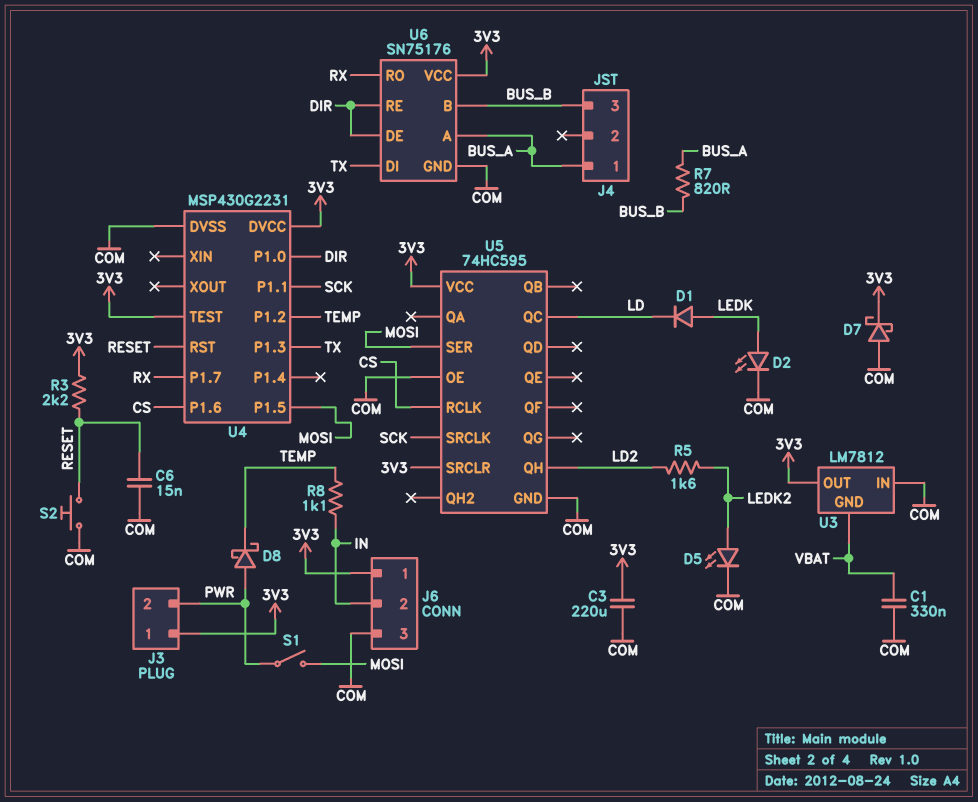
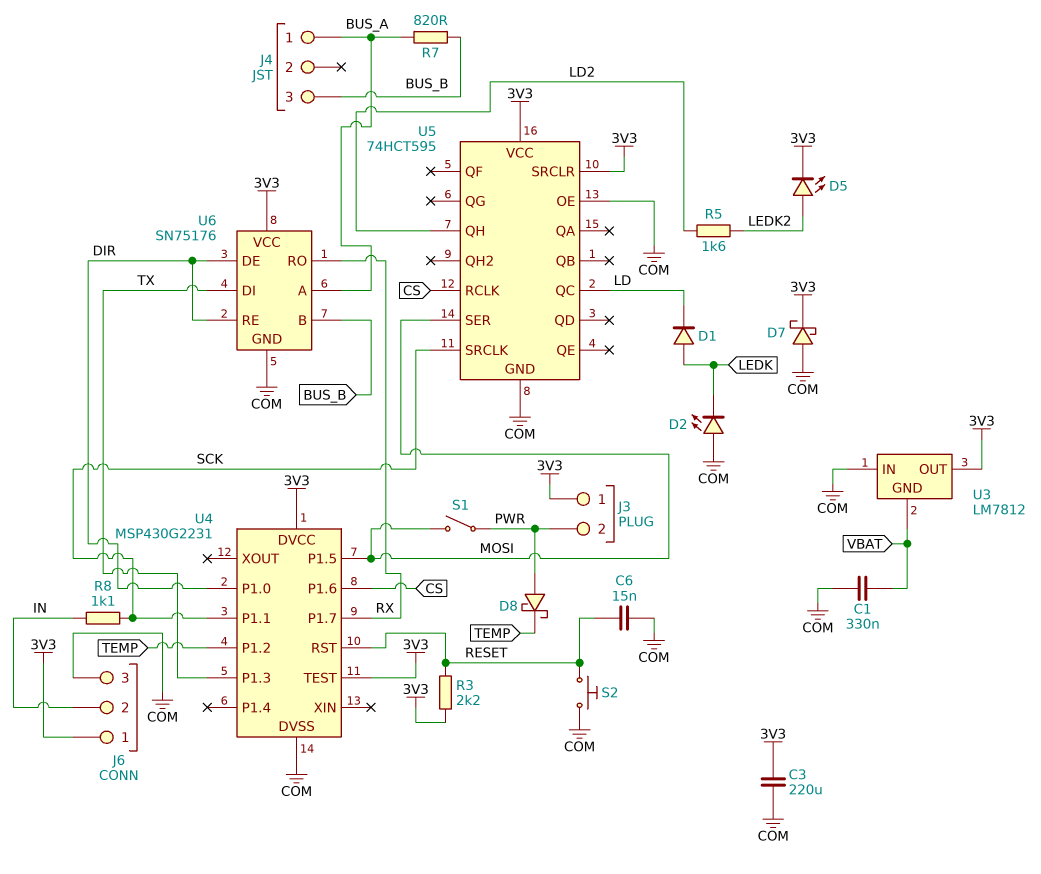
D2: LED (A LEDK, K COM) -> LED (A COM, K LEDK)
D5: LED (A LEDK2, K COM) -> LED (A LEDK2, K 3V3)
R8: 1.1k (IN, TEMP) -> 1.1k (IN, SCK)
U5: 74HC595 -> 74HCT595

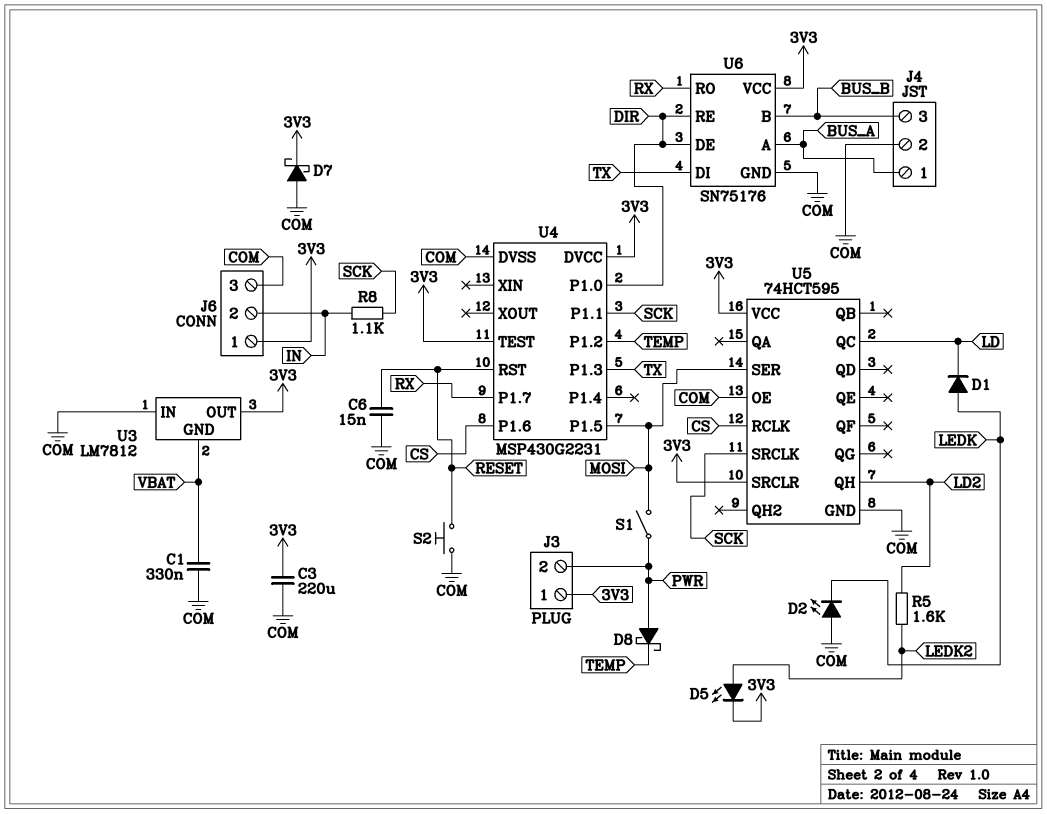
J4 pin 2: none -> COM
R3: 2.2k (3V3, RESET) -> none
R7: 820 (BUS_A, BUS_B) -> none

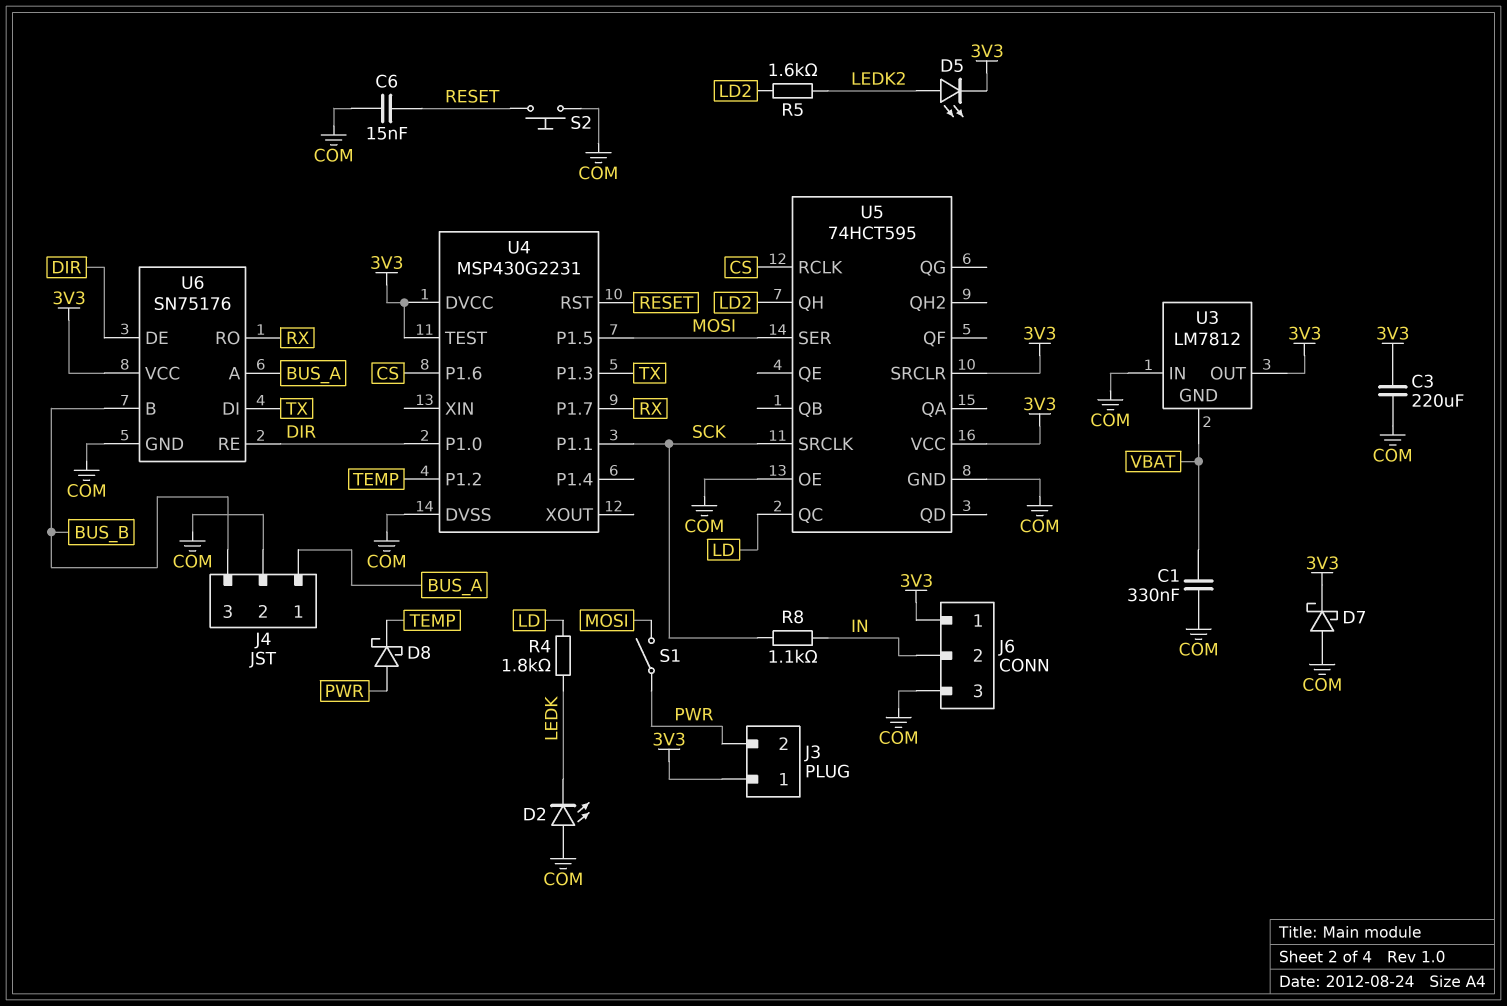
D1: diode (A LEDK, K LD) -> none
R4: none -> 1.8k (LD, LEDK)

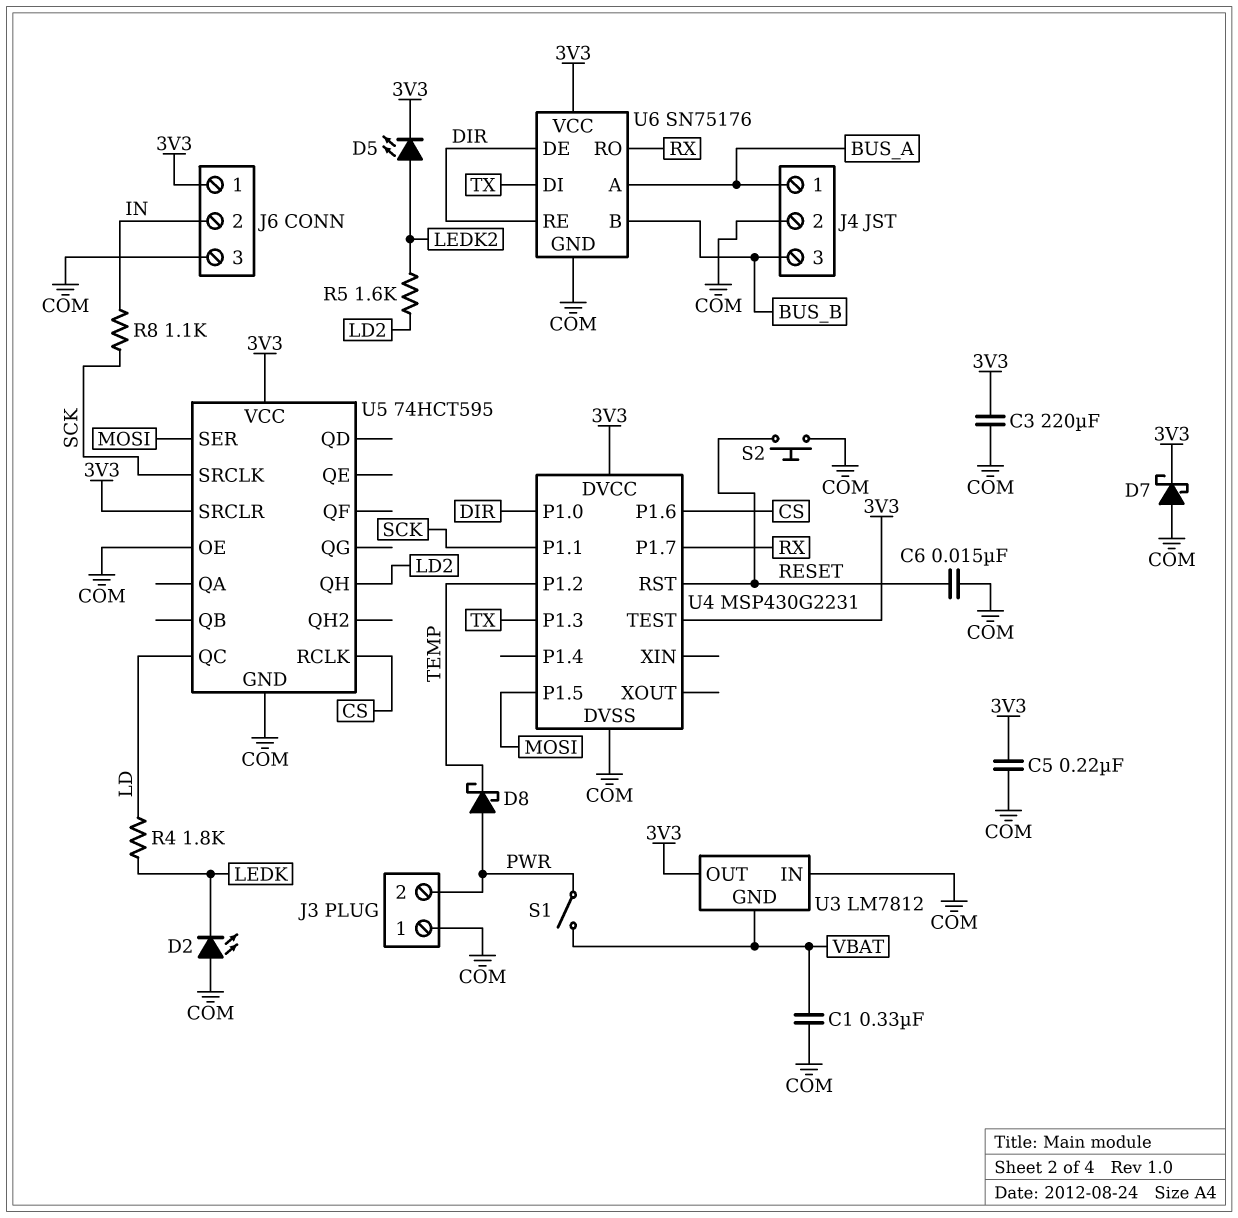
C5: none -> 220nF (3V3, COM)
J3 pin 1: 3V3 -> COM
S1: switch (MOSI, PWR) -> switch (PWR, VBAT)

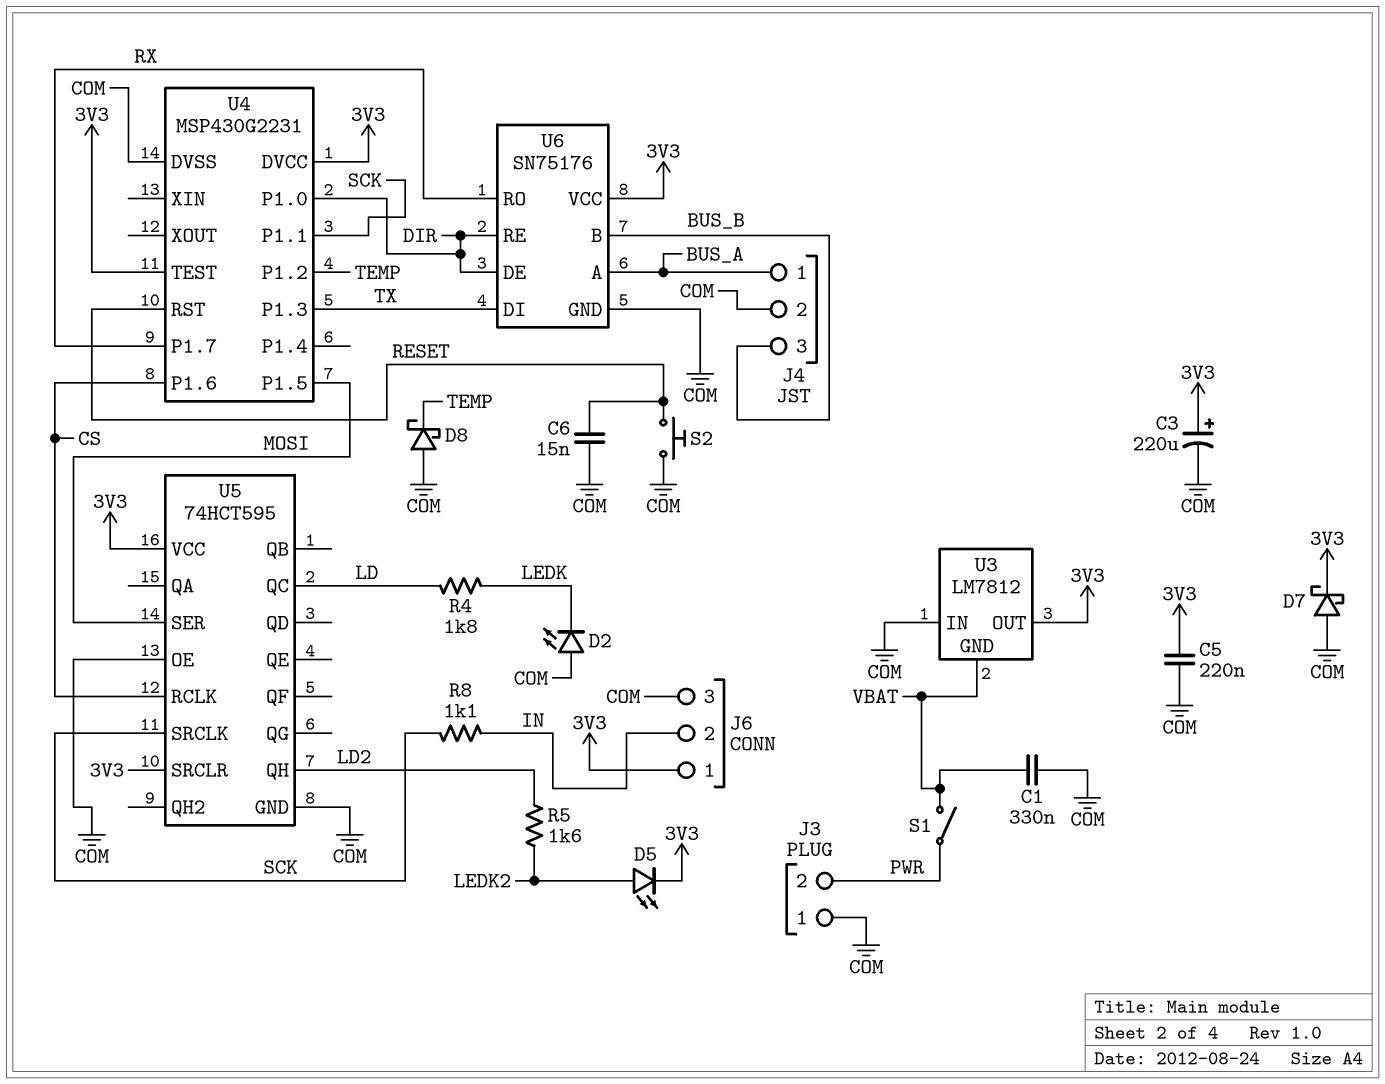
C3: 220uF (3V3, COM) -> 220uF (plus 3V3, minus COM)
D8: schottky (A PWR, K TEMP) -> schottky (A COM, K TEMP)

